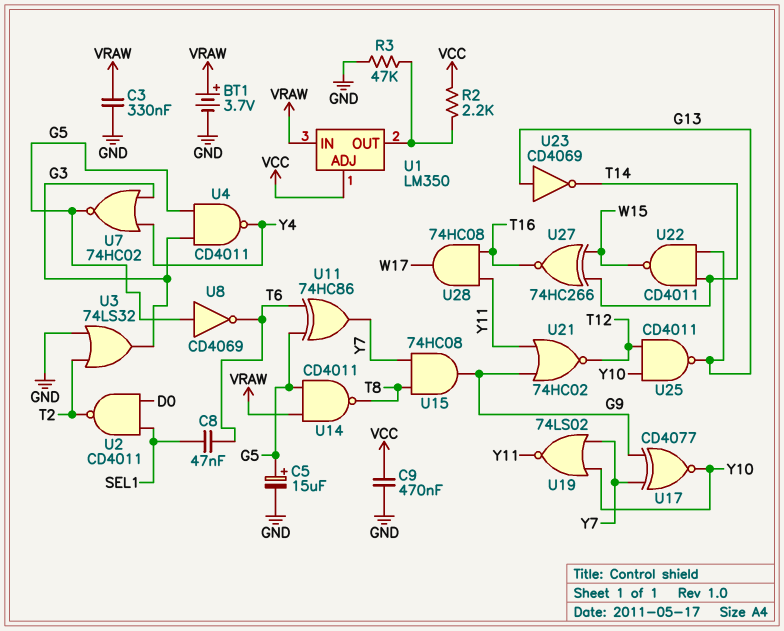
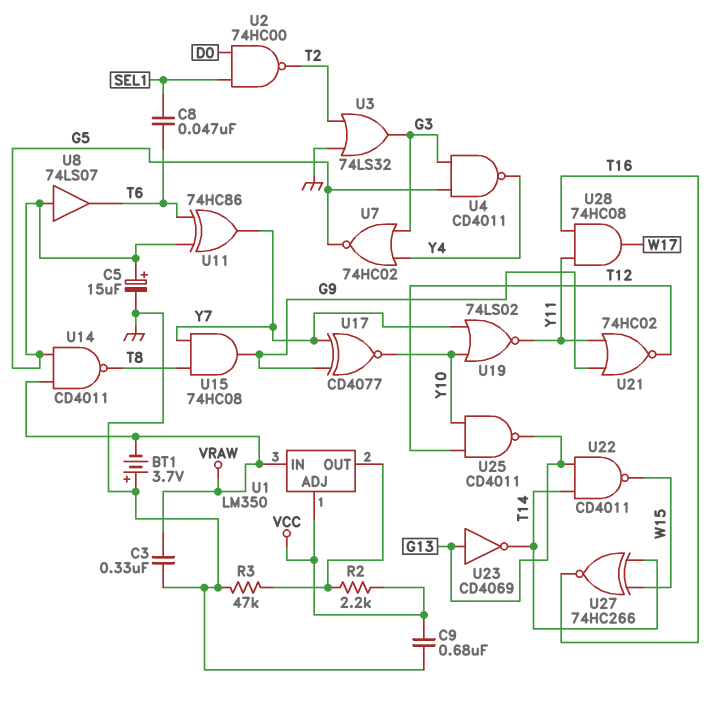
BT1: 3.7V (plus VRAW, minus GND) -> 3.7V (plus GND, minus VRAW)
C9: 470nF (GND, VCC) -> 680nF (GND, VCC)
U2: NAND CD4011 (in D0, in SEL1, out T2) -> NAND 74HC00 (in D0, in SEL1, out T2)
U8: NOT CD4069 (in G5, out T6) -> buffer 74LS07 (in G5, out T6)

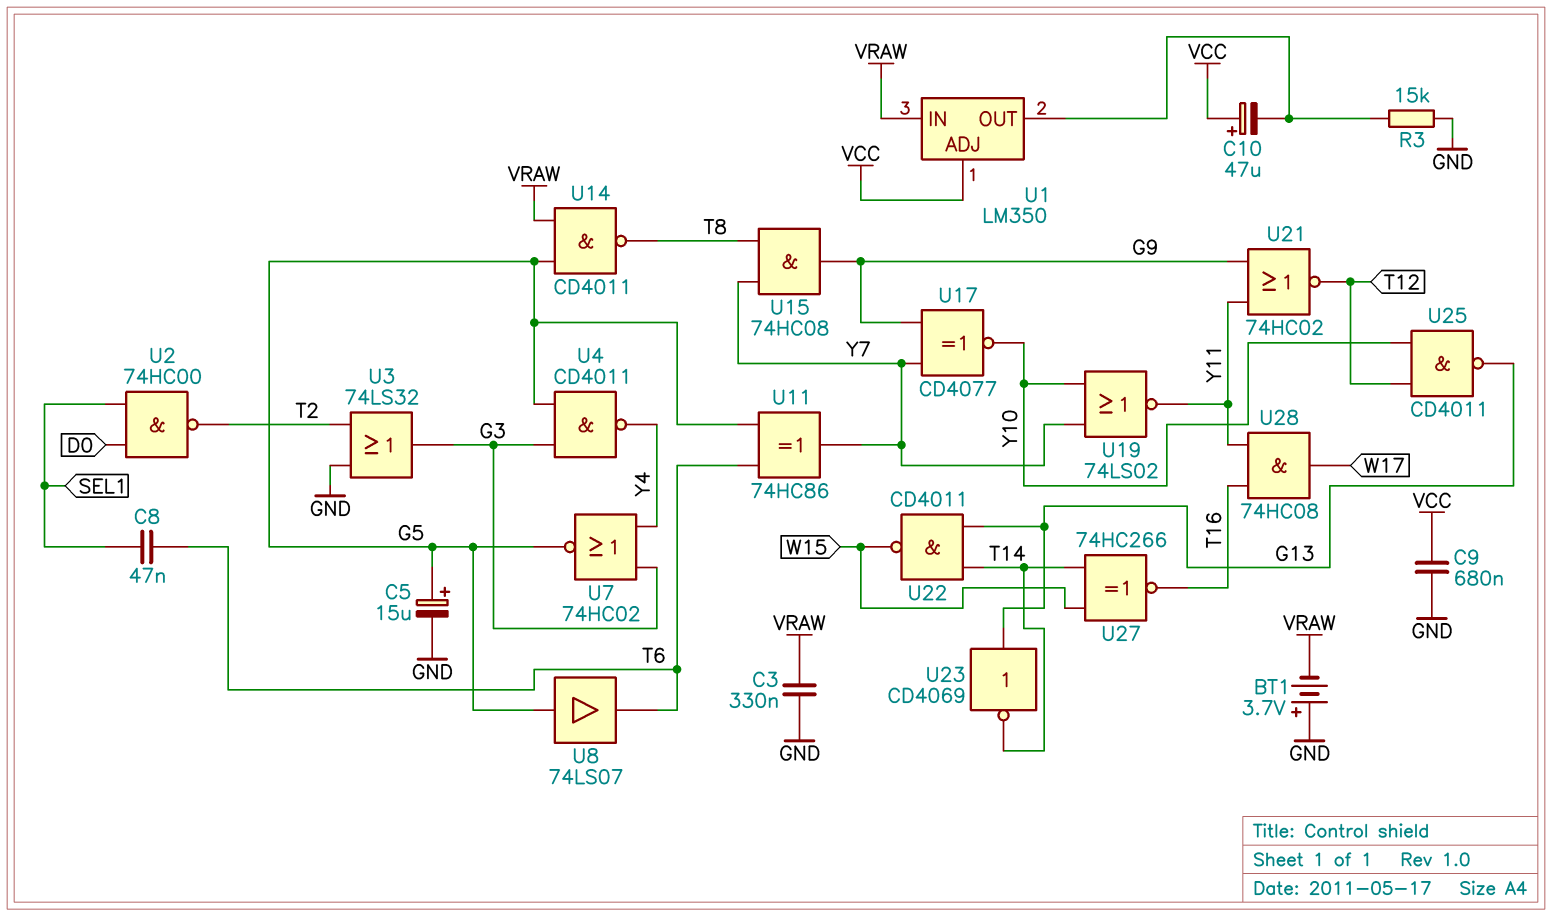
C10: none -> 47uF (plus VCC, minus U1/OUT)
R2: 2.2k (U1/OUT, VCC) -> none
R3: 47k (GND, U1/OUT) -> 15k (GND, U1/OUT)

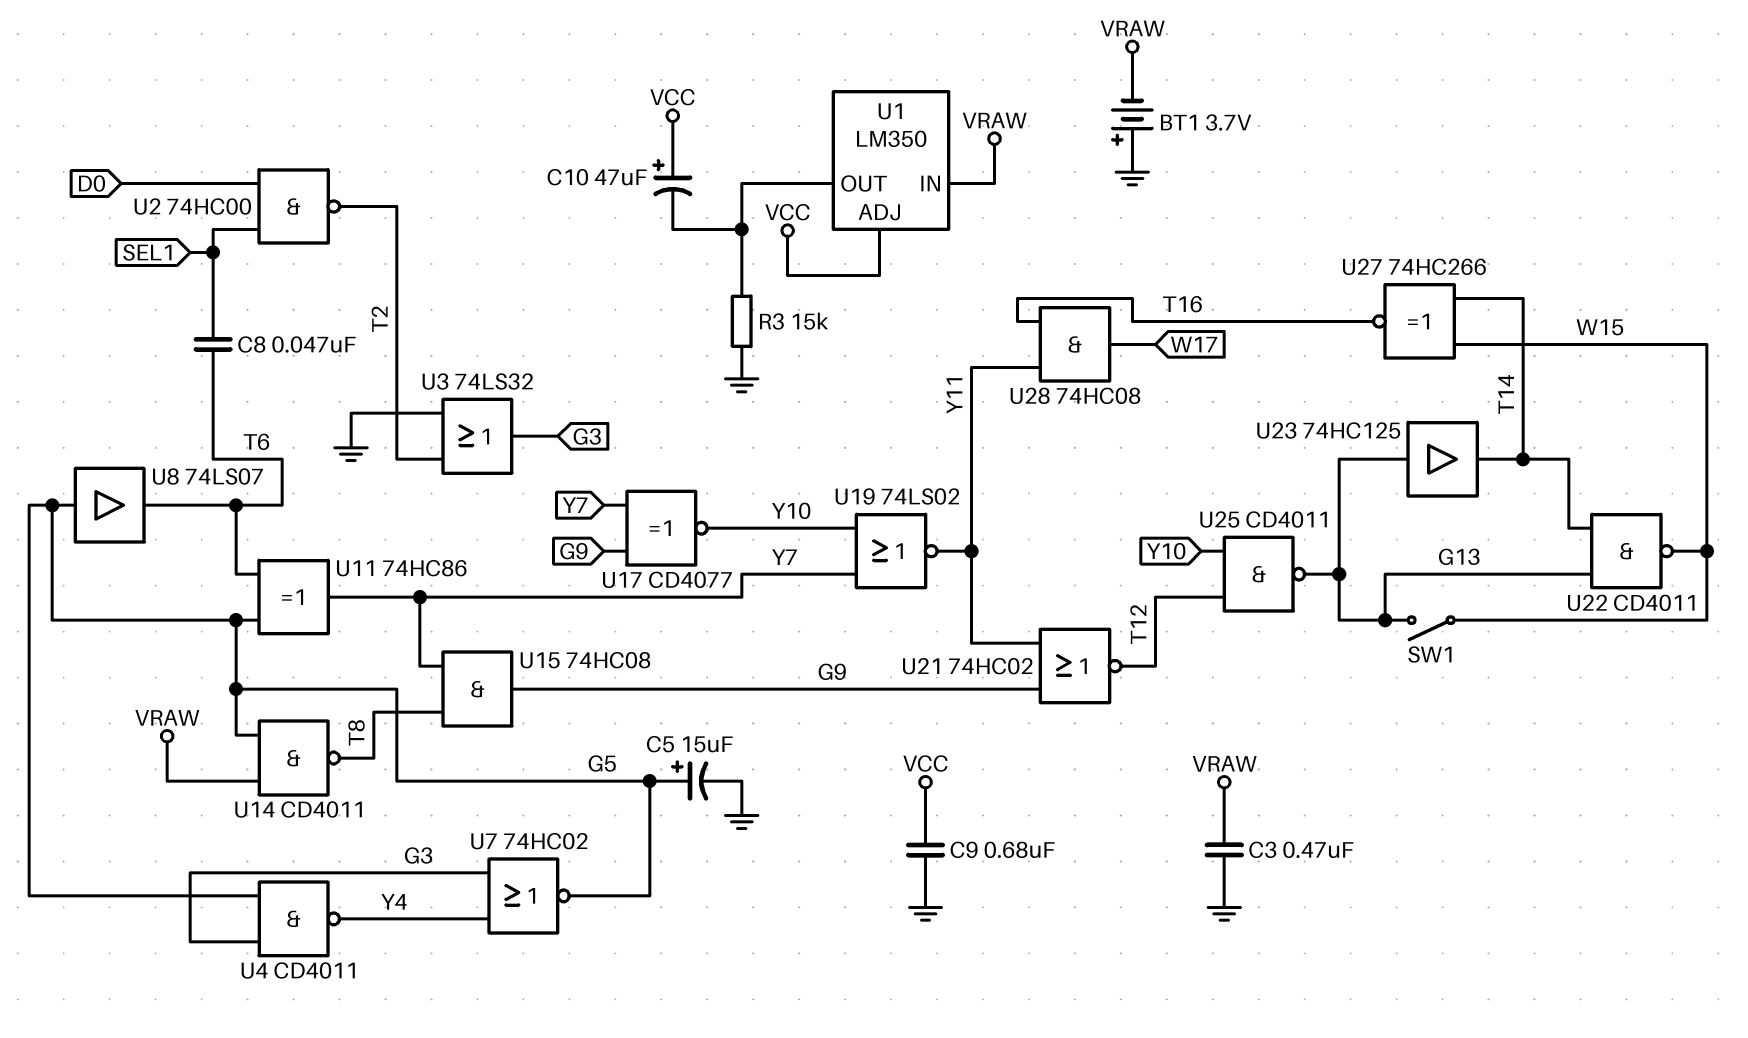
C3: 330nF (GND, VRAW) -> 470nF (GND, VRAW)
SW1: none -> switch (G13, W15)
U23: NOT CD4069 (in G13, out T14) -> buffer 74HC125 (in G13, out T14)

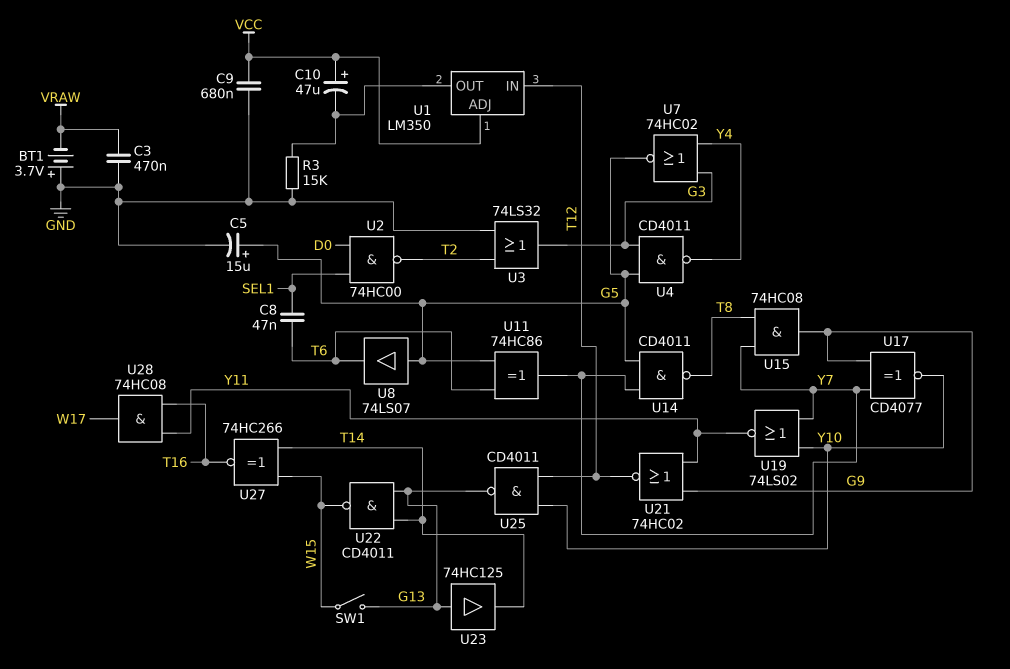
U1 pin IN: VRAW -> T12
U14: NAND CD4011 (in G5, in VRAW, out T8) -> NAND CD4011 (in G5, in Y7, out T8)

